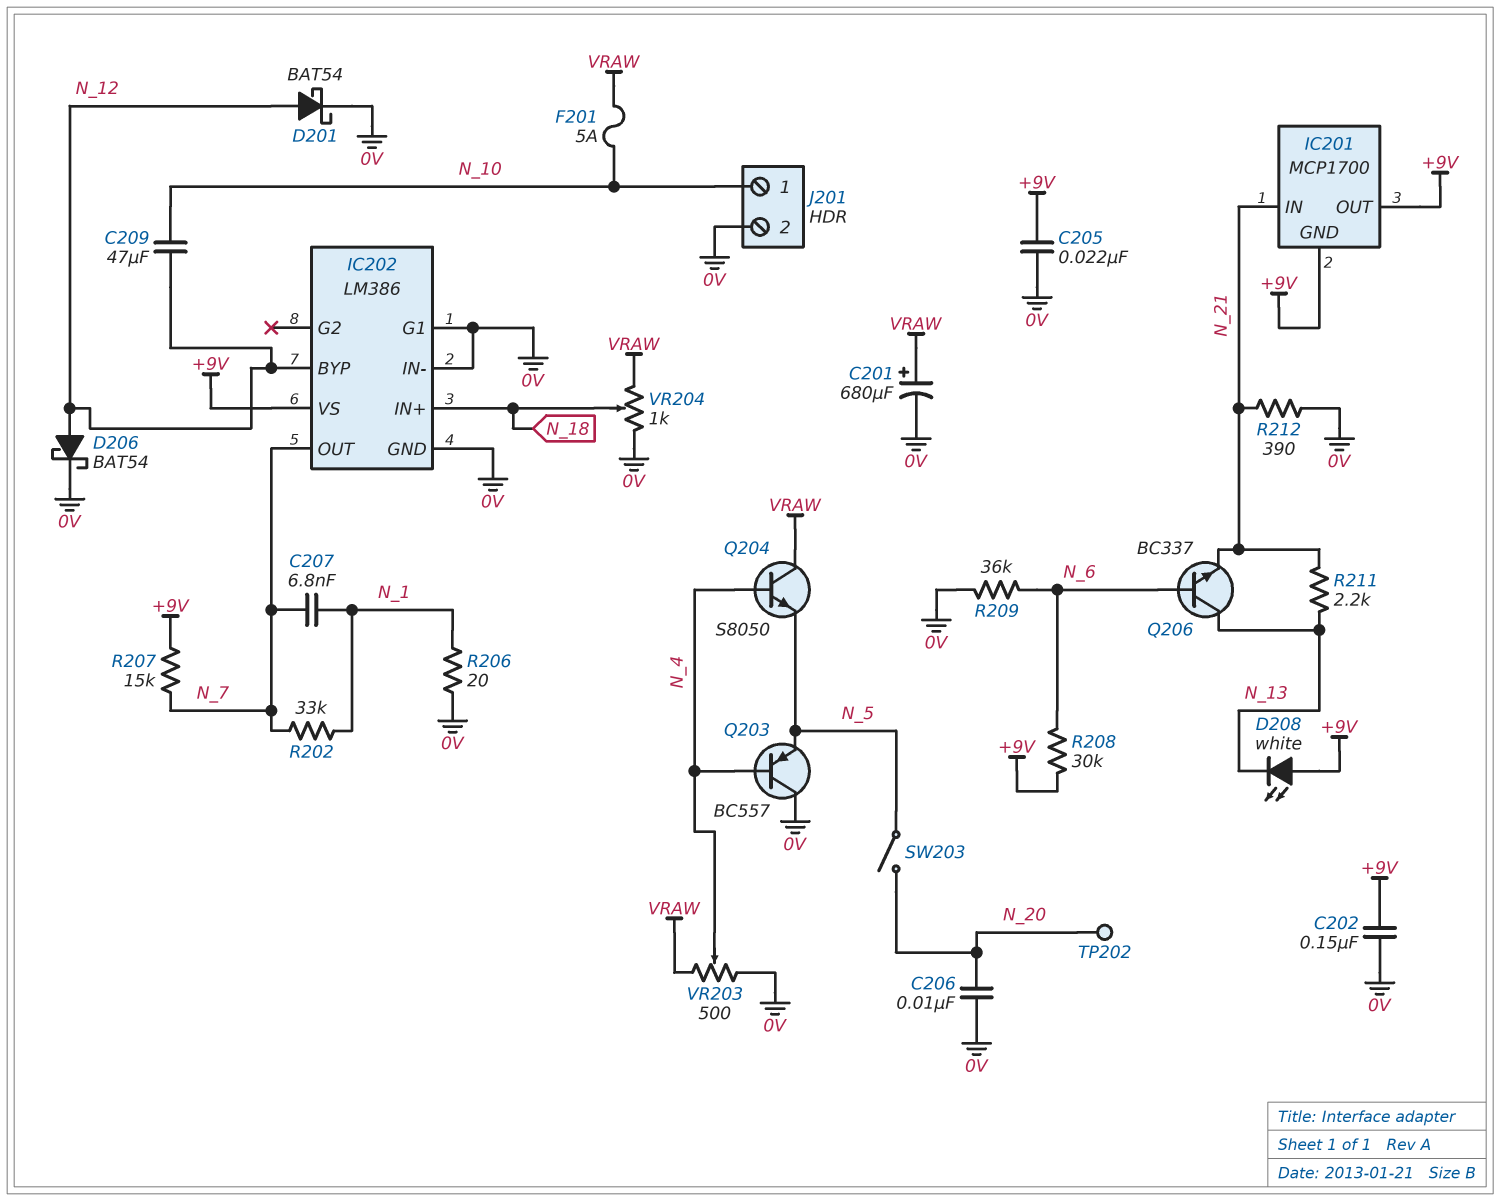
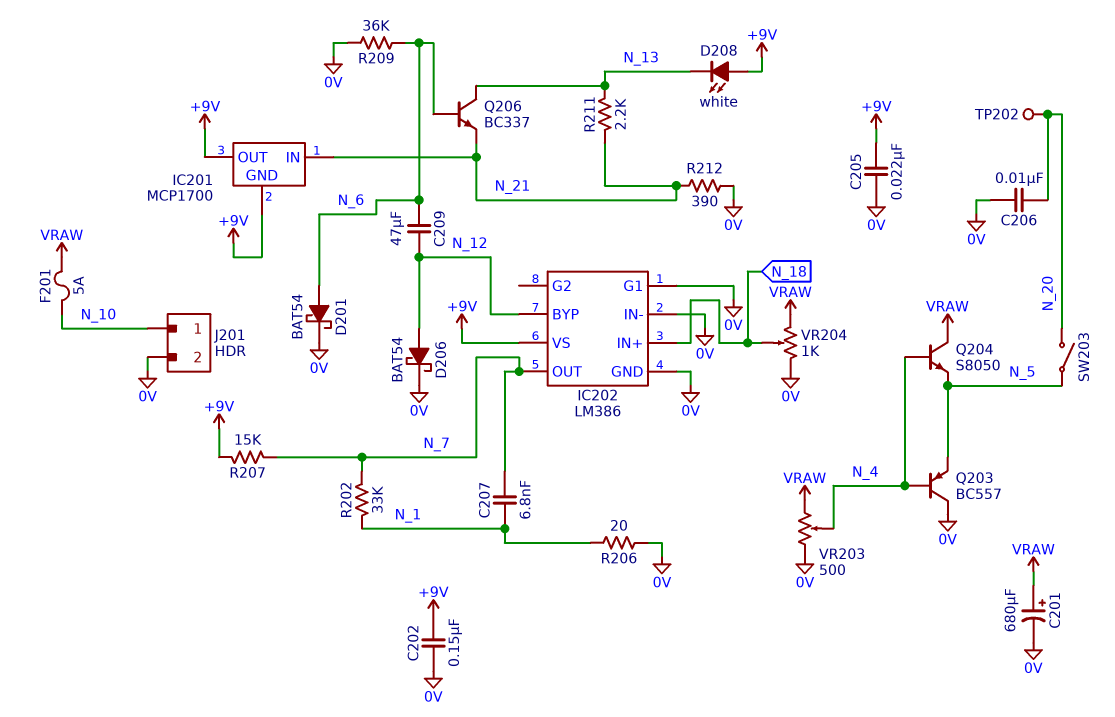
C209: 47uF (N_10, N_12) -> 47uF (N_6, N_12)
D201: schottky BAT54 (A N_12, K 0V) -> schottky BAT54 (A N_6, K 0V)
R208: 30k (+9V, N_6) -> none

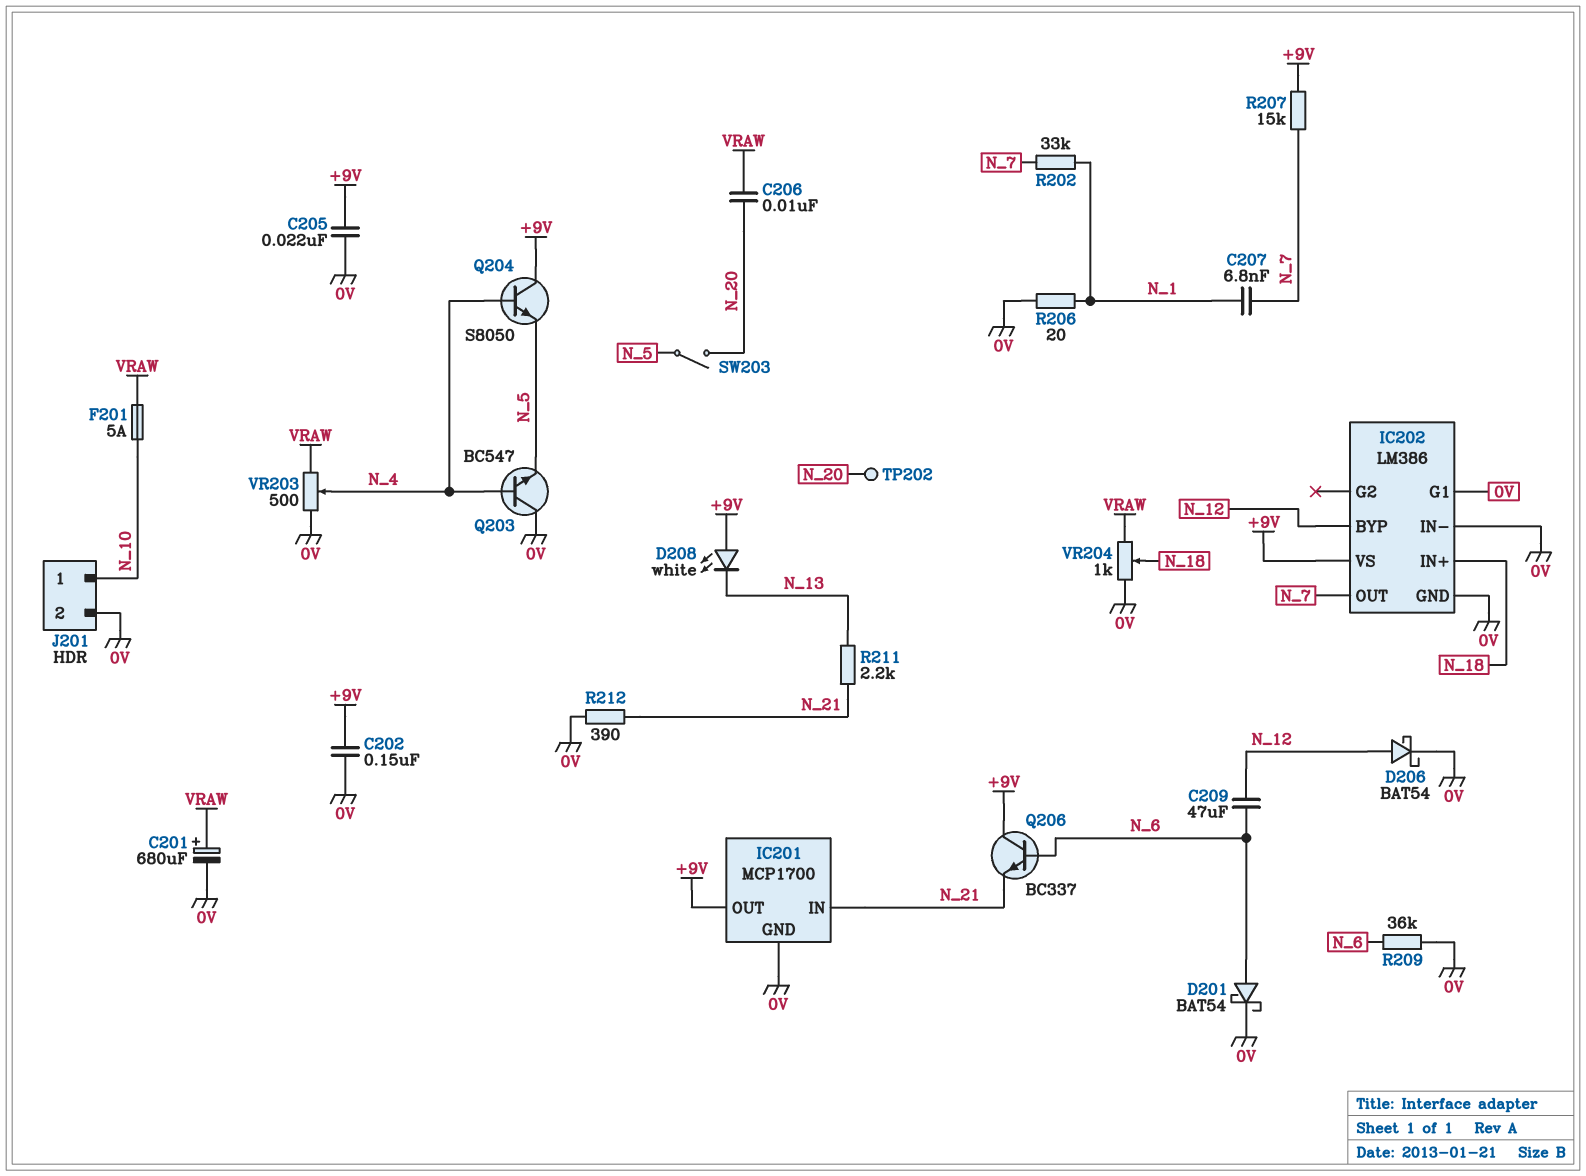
C206: 10nF (0V, N_20) -> 10nF (N_20, VRAW)
IC201 pin GND: +9V -> 0V
Q203: PNP BC557 (B N_4, C 0V, E N_5) -> NPN BC547 (B N_4, C 0V, E N_5)
Q204: NPN S8050 (B N_4, C VRAW, E N_5) -> NPN S8050 (B N_4, C +9V, E N_5)
Q206: NPN BC337 (B N_6, C N_13, E N_21) -> NPN BC337 (B N_6, C +9V, E N_21)

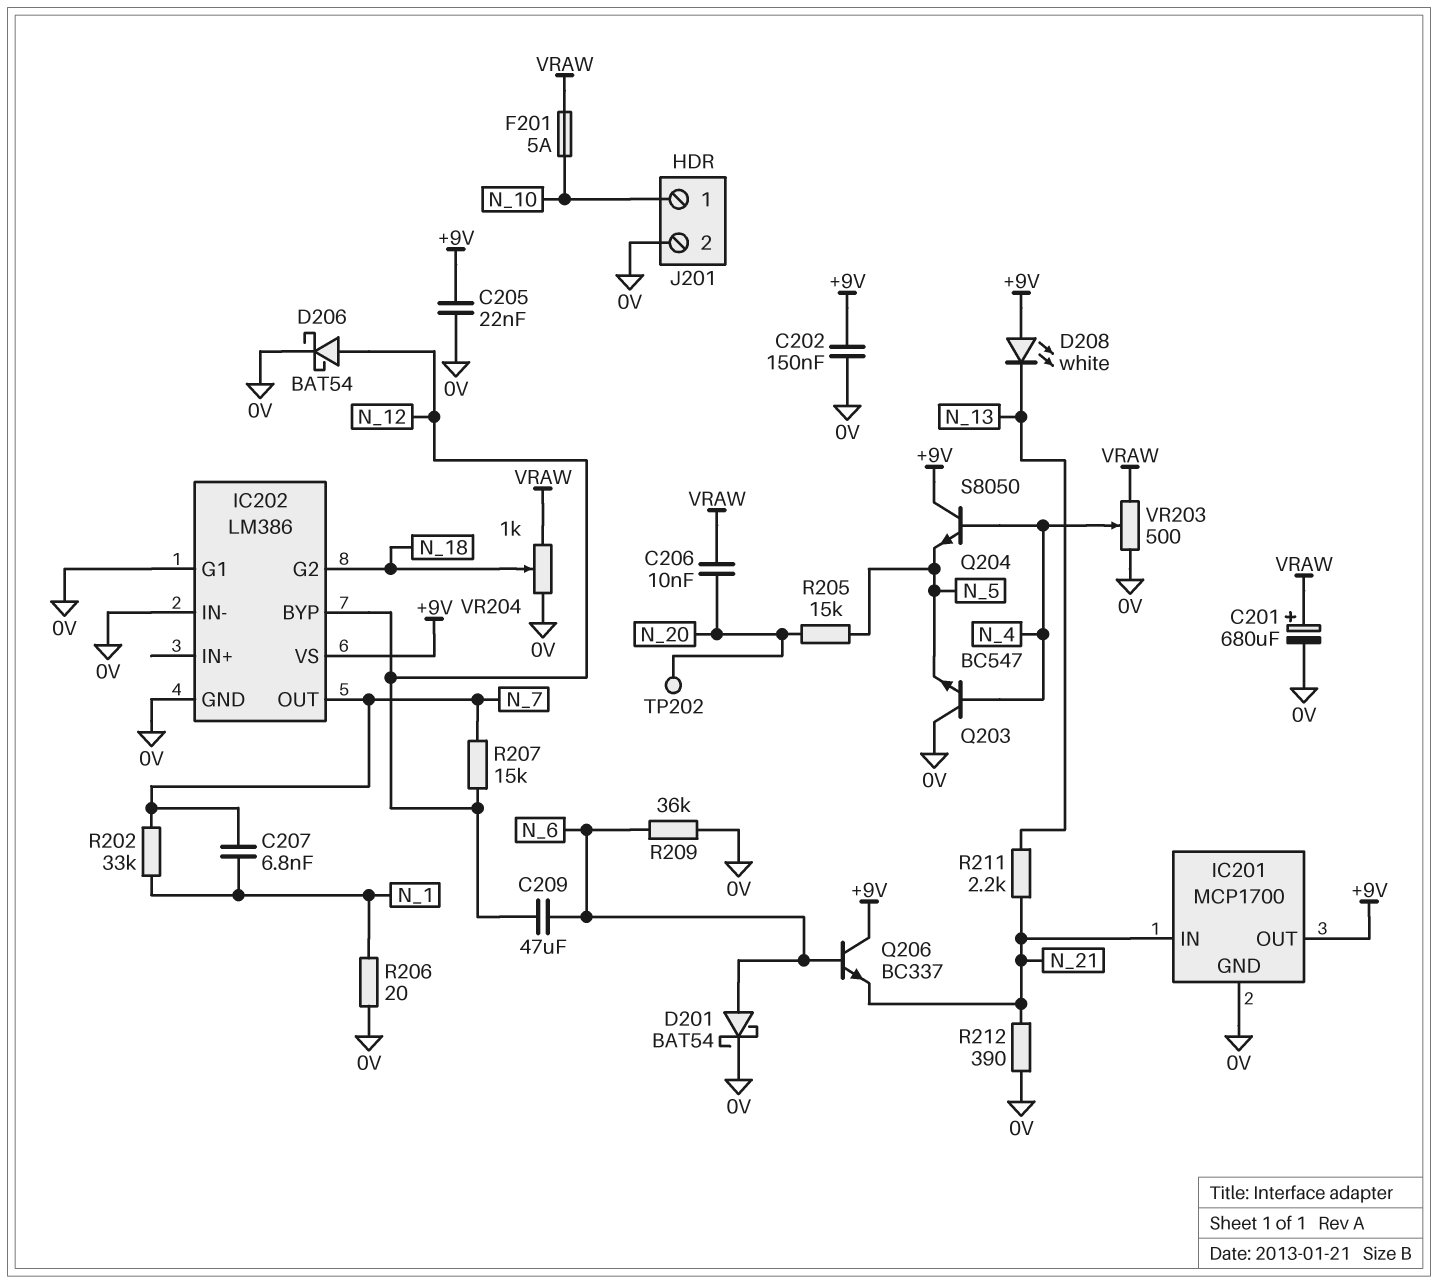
IC202 pin G2: none -> N_18
IC202 pin IN+: N_18 -> none
R205: none -> 15k (N_5, N_20)
R207: 15k (+9V, N_7) -> 15k (N_7, N_12)
SW203: switch (N_5, N_20) -> none

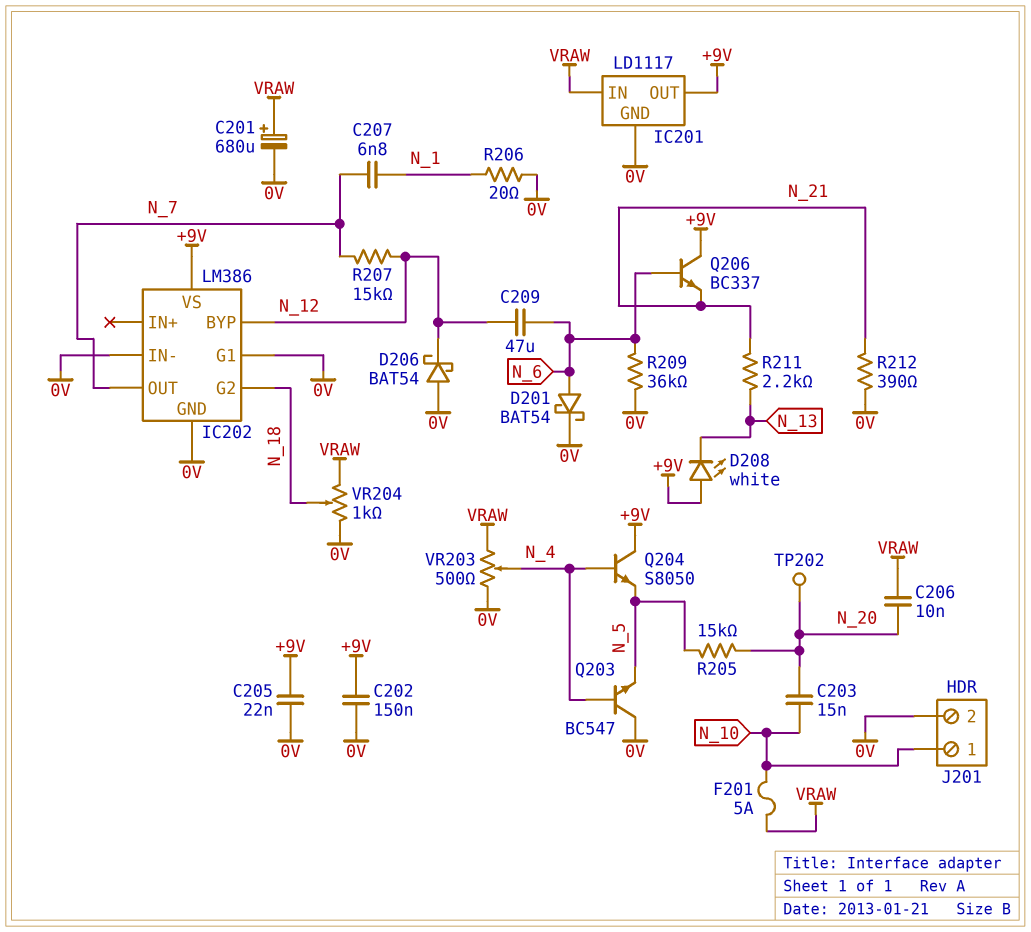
C203: none -> 15nF (N_10, N_20)
D206: schottky BAT54 (A N_12, K 0V) -> schottky BAT54 (A 0V, K N_12)
IC201: MCP1700 -> LD1117
IC201 pin IN: N_21 -> VRAW
R202: 33k (N_1, N_7) -> none

